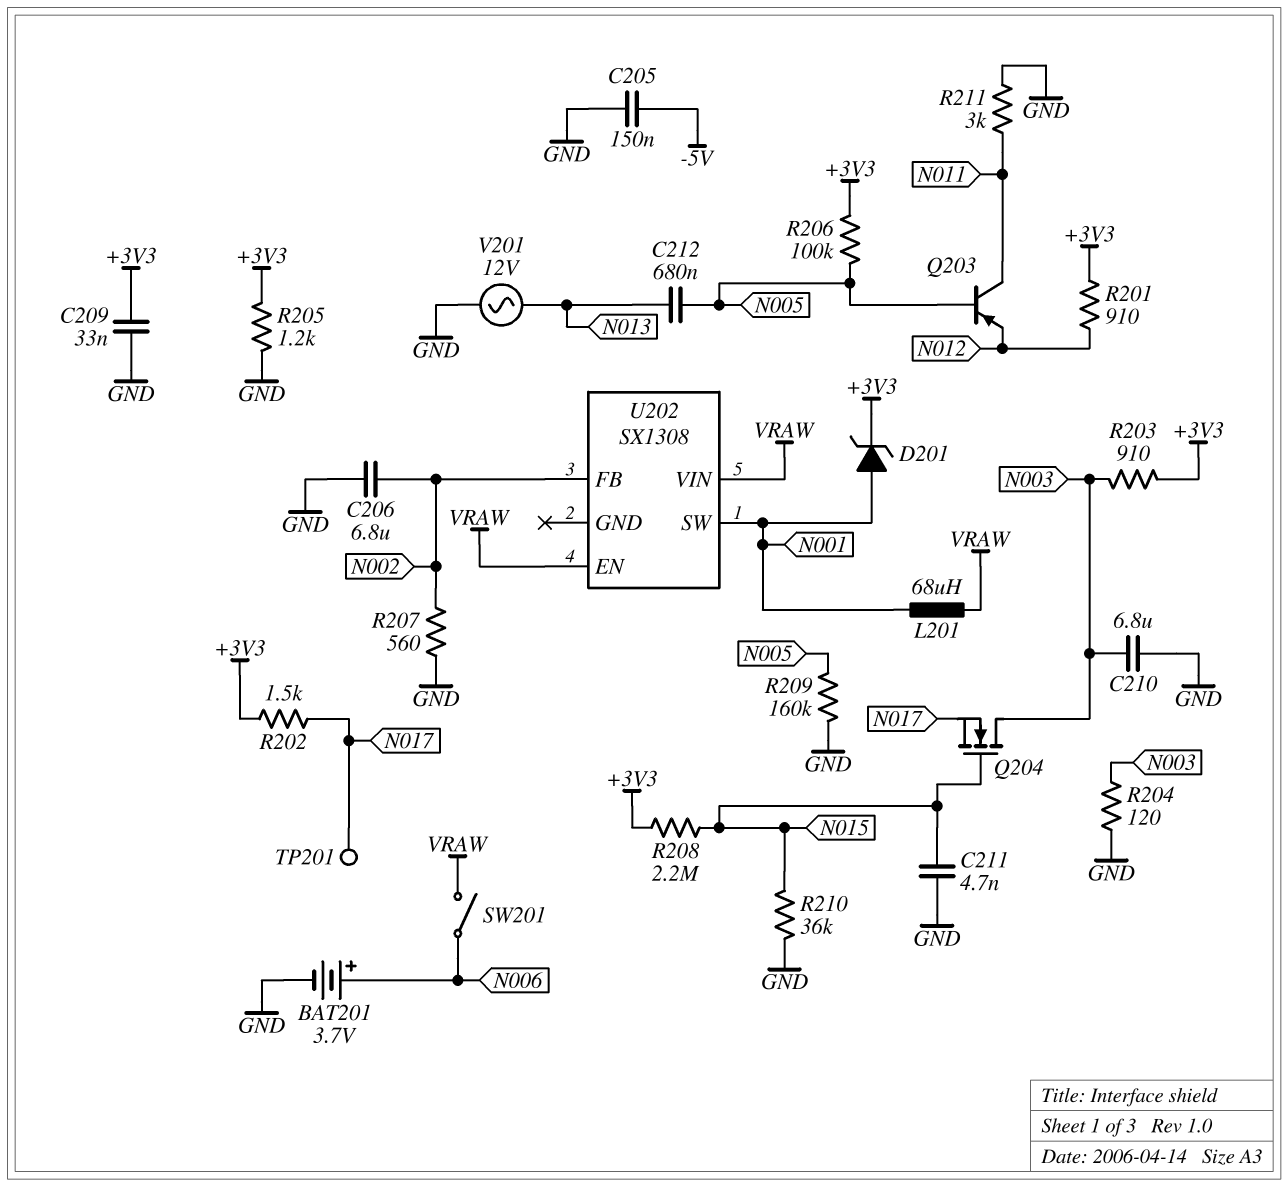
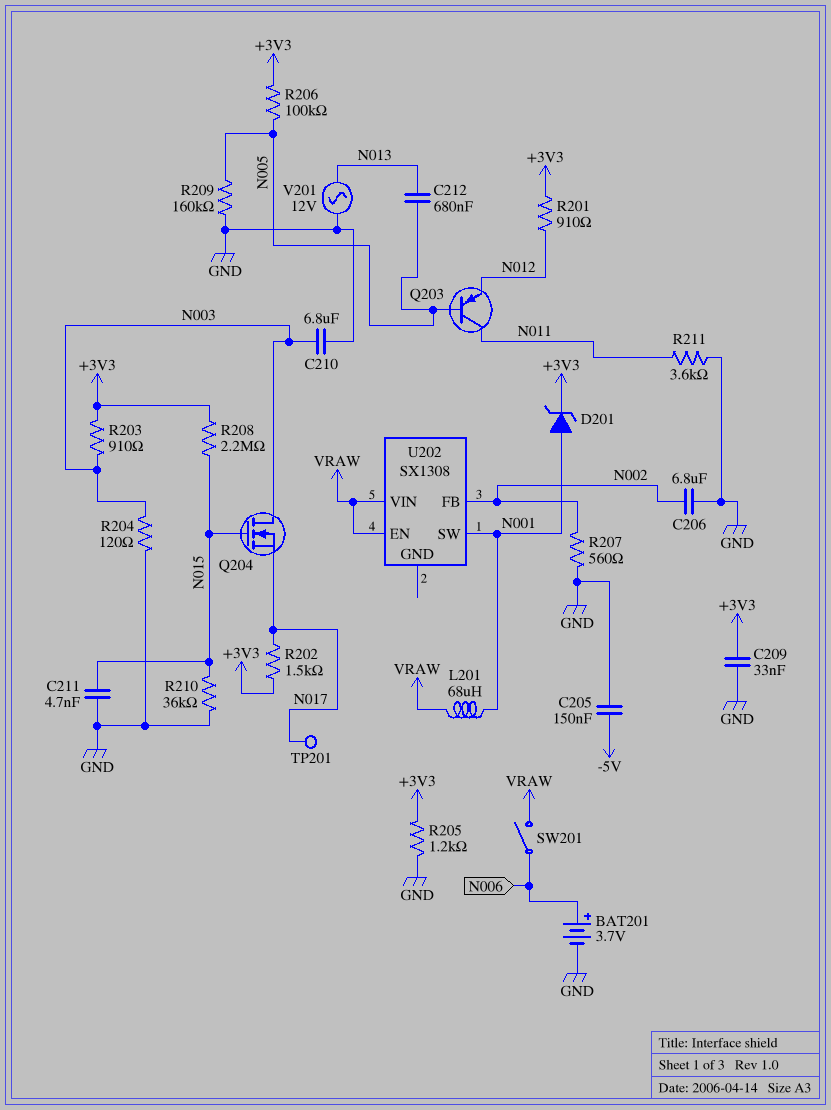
R211: 3k (GND, N011) -> 3.6k (GND, N011)

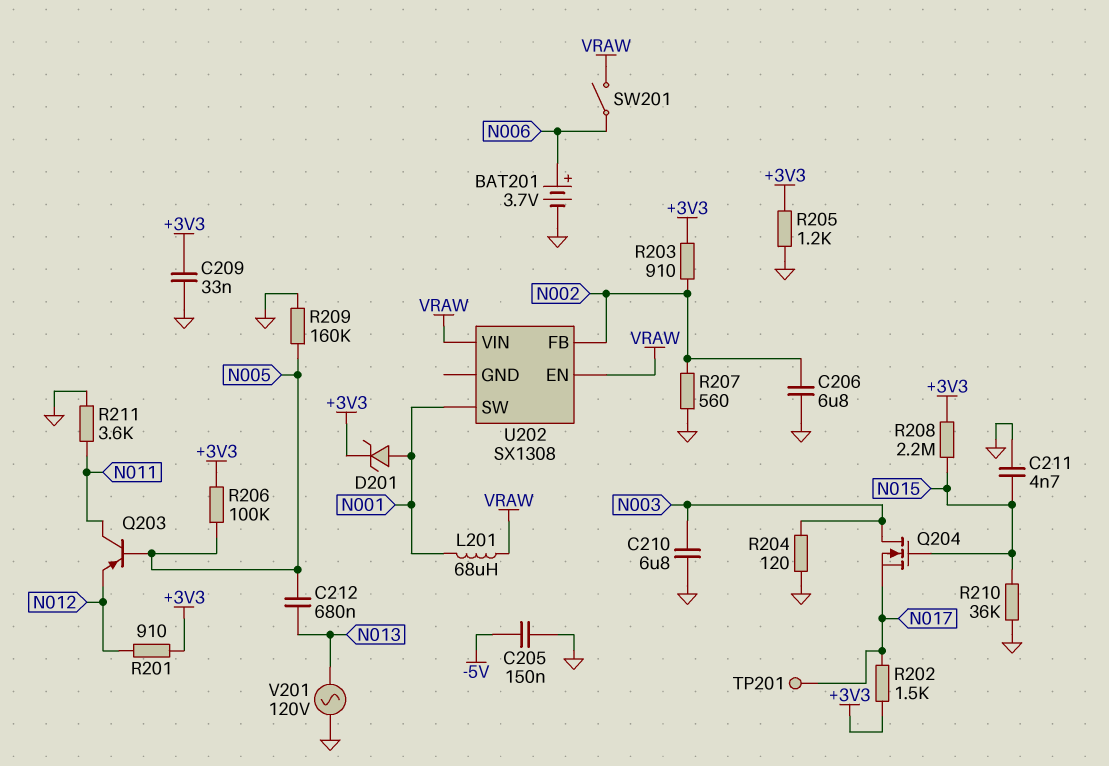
R203: 910 (+3V3, N003) -> 910 (+3V3, N002)
V201: AC 12V (GND, N013) -> AC 120V (GND, N013)

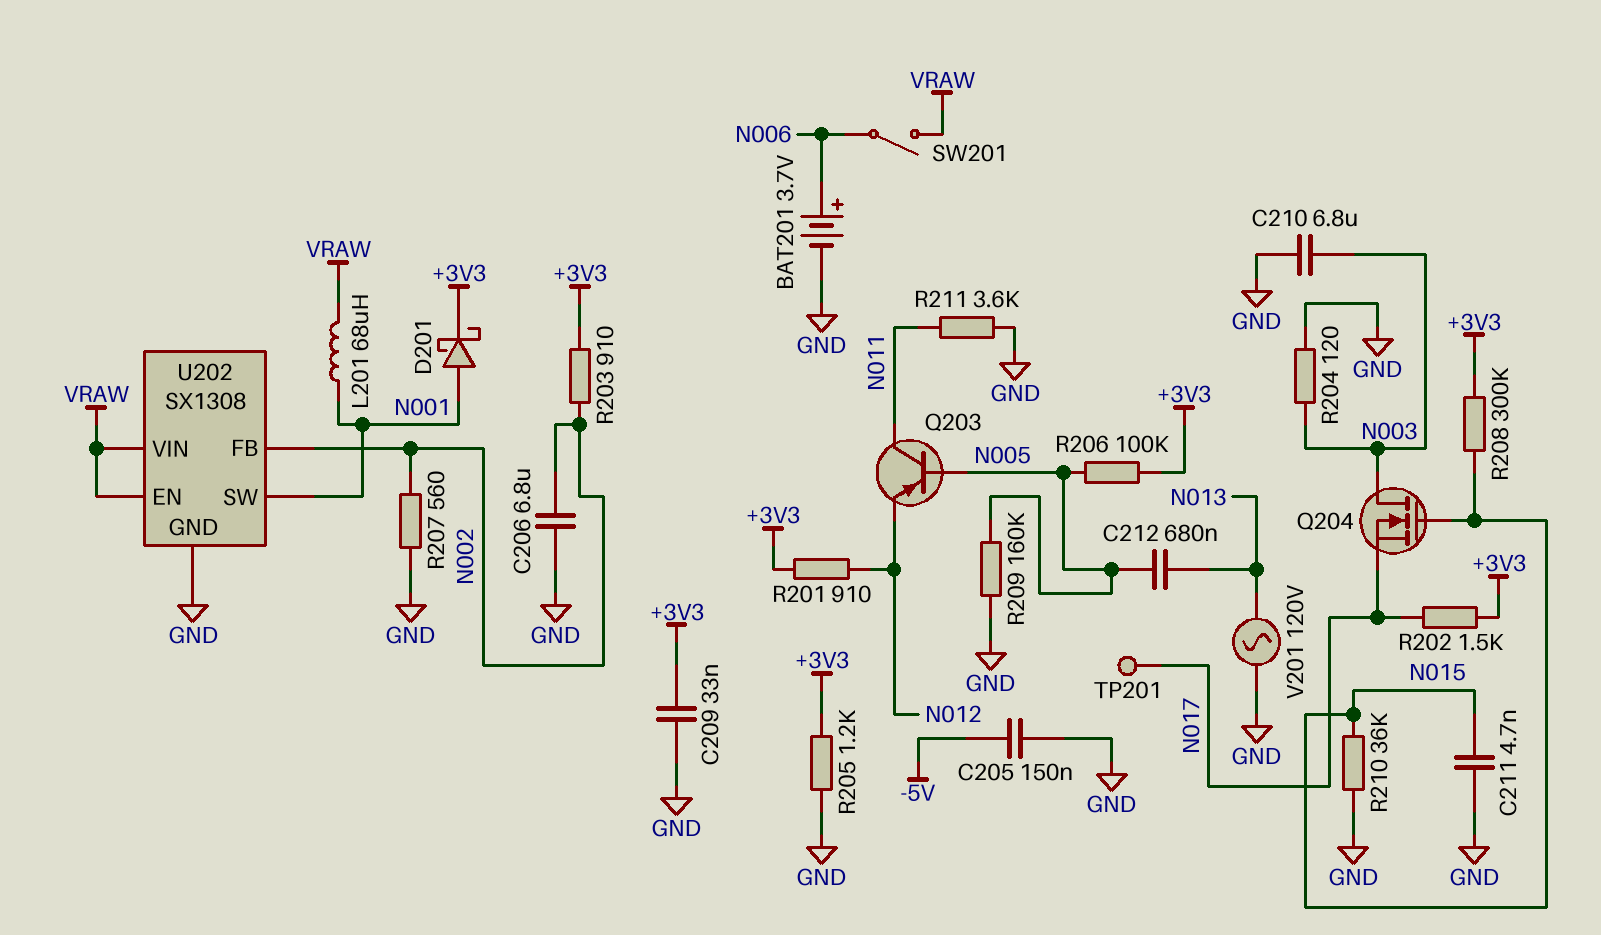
D201: zener (A N001, K +3V3) -> schottky (A N001, K +3V3)
R208: 2.2M (+3V3, N015) -> 300k (+3V3, N015)
U202 pin GND: none -> GND

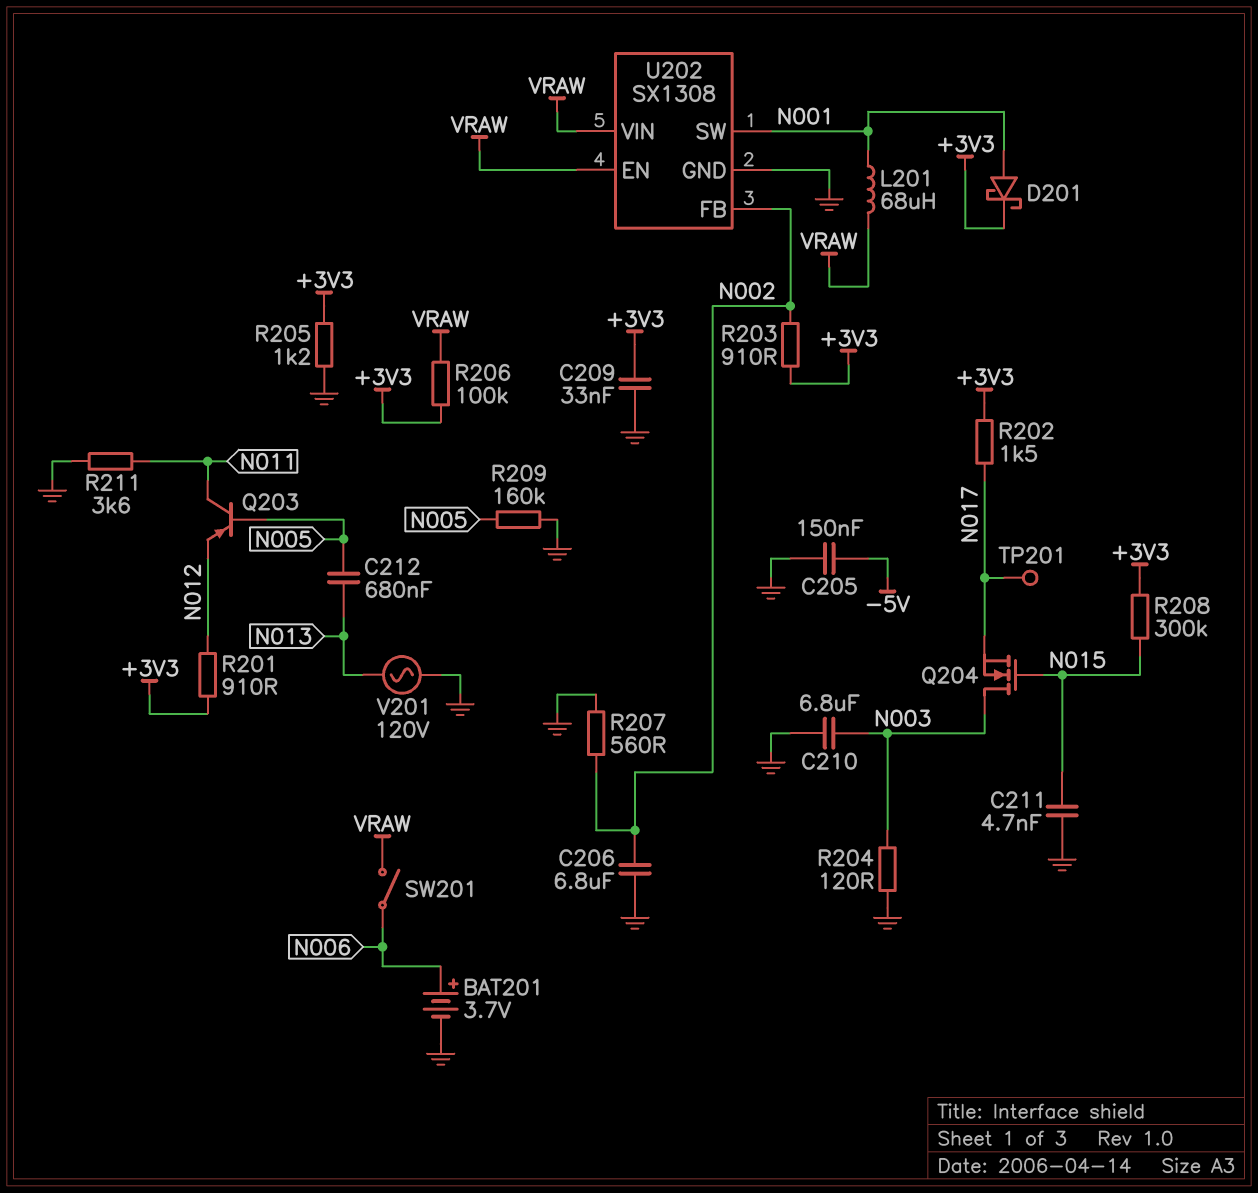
R206: 100k (+3V3, N005) -> 100k (+3V3, VRAW)
R210: 36k (GND, N015) -> none

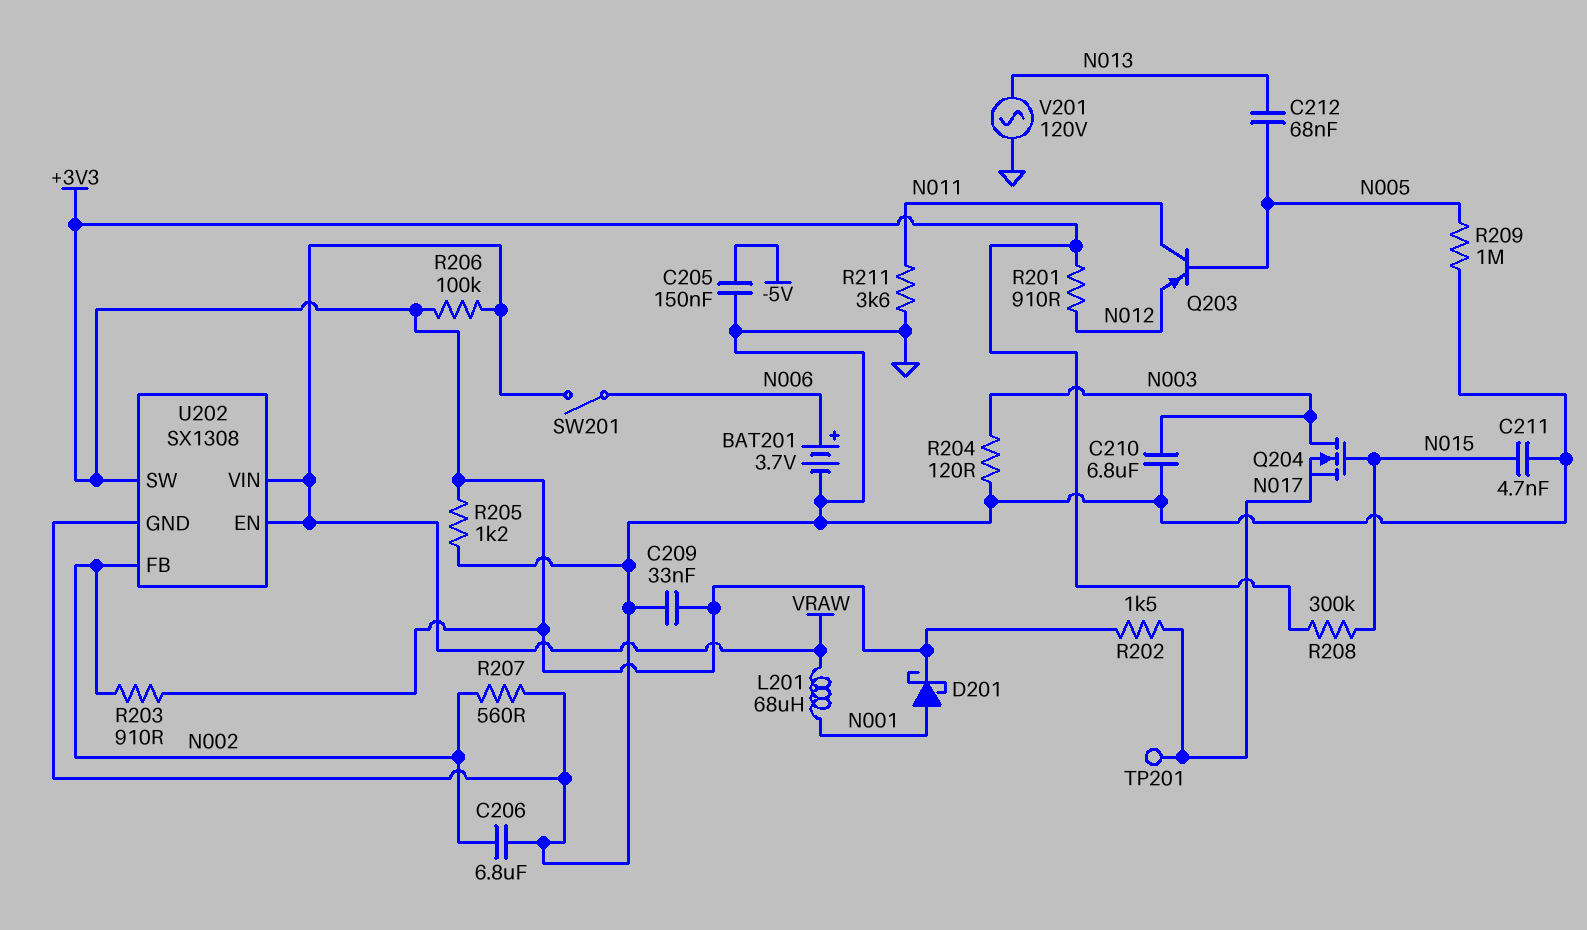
C212: 680nF (N005, N013) -> 68nF (N005, N013)
R209: 160k (GND, N005) -> 1M (GND, N005)
U202 pin SW: N001 -> +3V3

